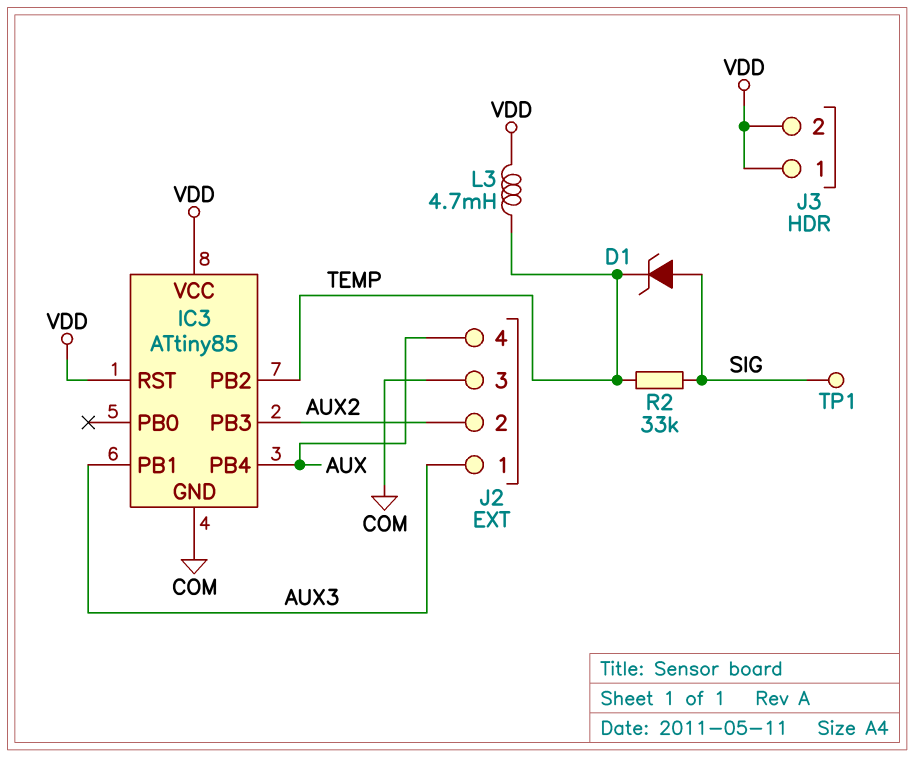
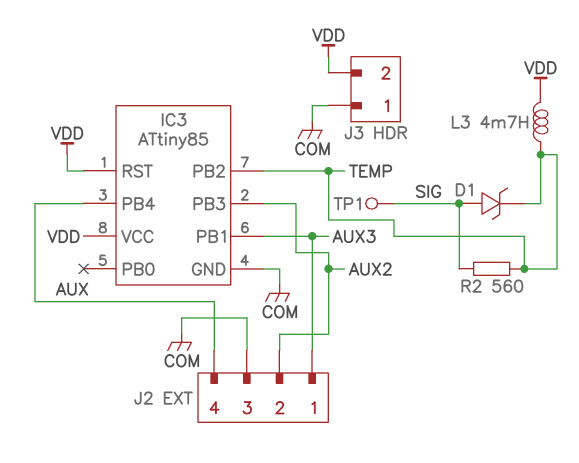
J3 pin 1: VDD -> COM
R2: 33k (SIG, TEMP) -> 560 (SIG, TEMP)

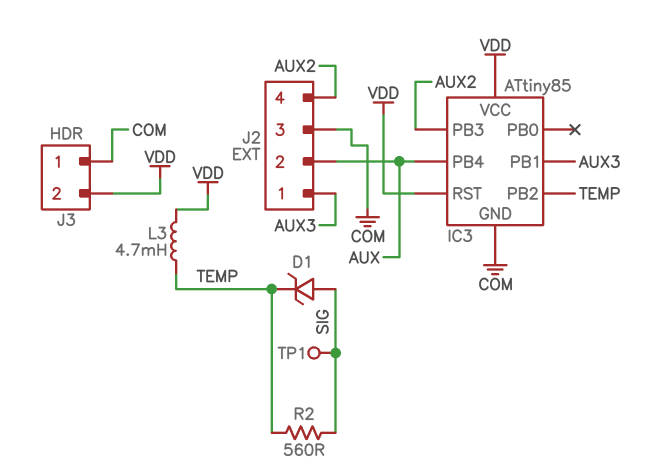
J2 pin 2: AUX2 -> AUX
J2 pin 4: AUX -> AUX2

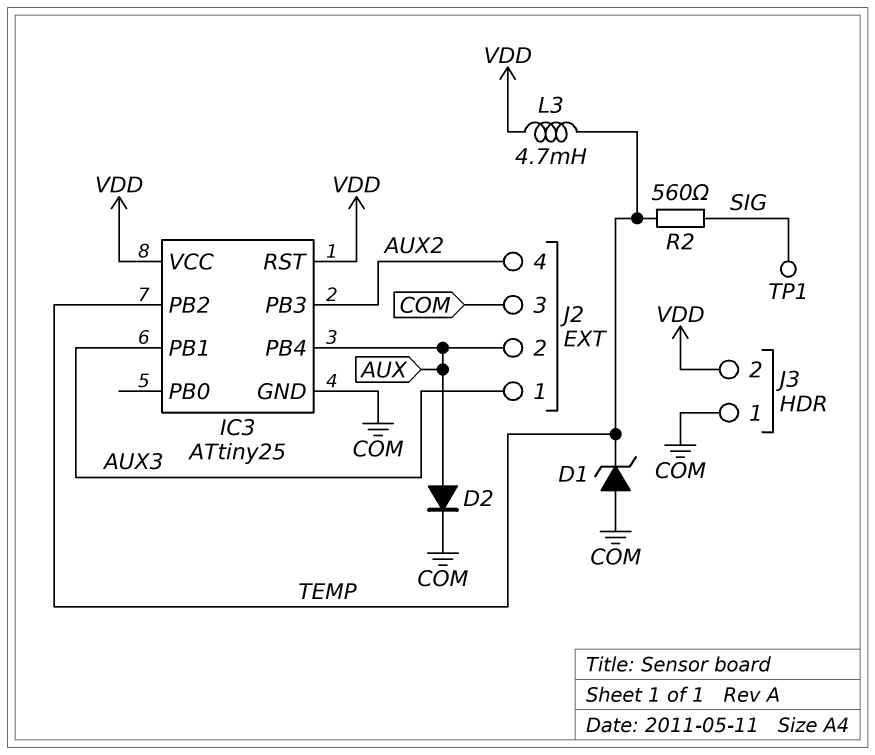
D1: zener (A SIG, K TEMP) -> zener (A COM, K TEMP)
D2: none -> diode (A AUX, K COM)
IC3: ATtiny85 -> ATtiny25

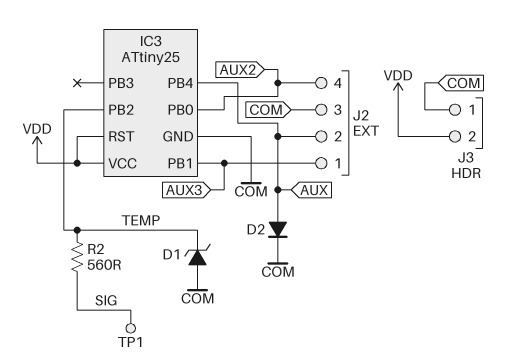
IC3 pin PB0: none -> AUX2
IC3 pin PB3: AUX2 -> none
L3: 4.7mH (TEMP, VDD) -> none

